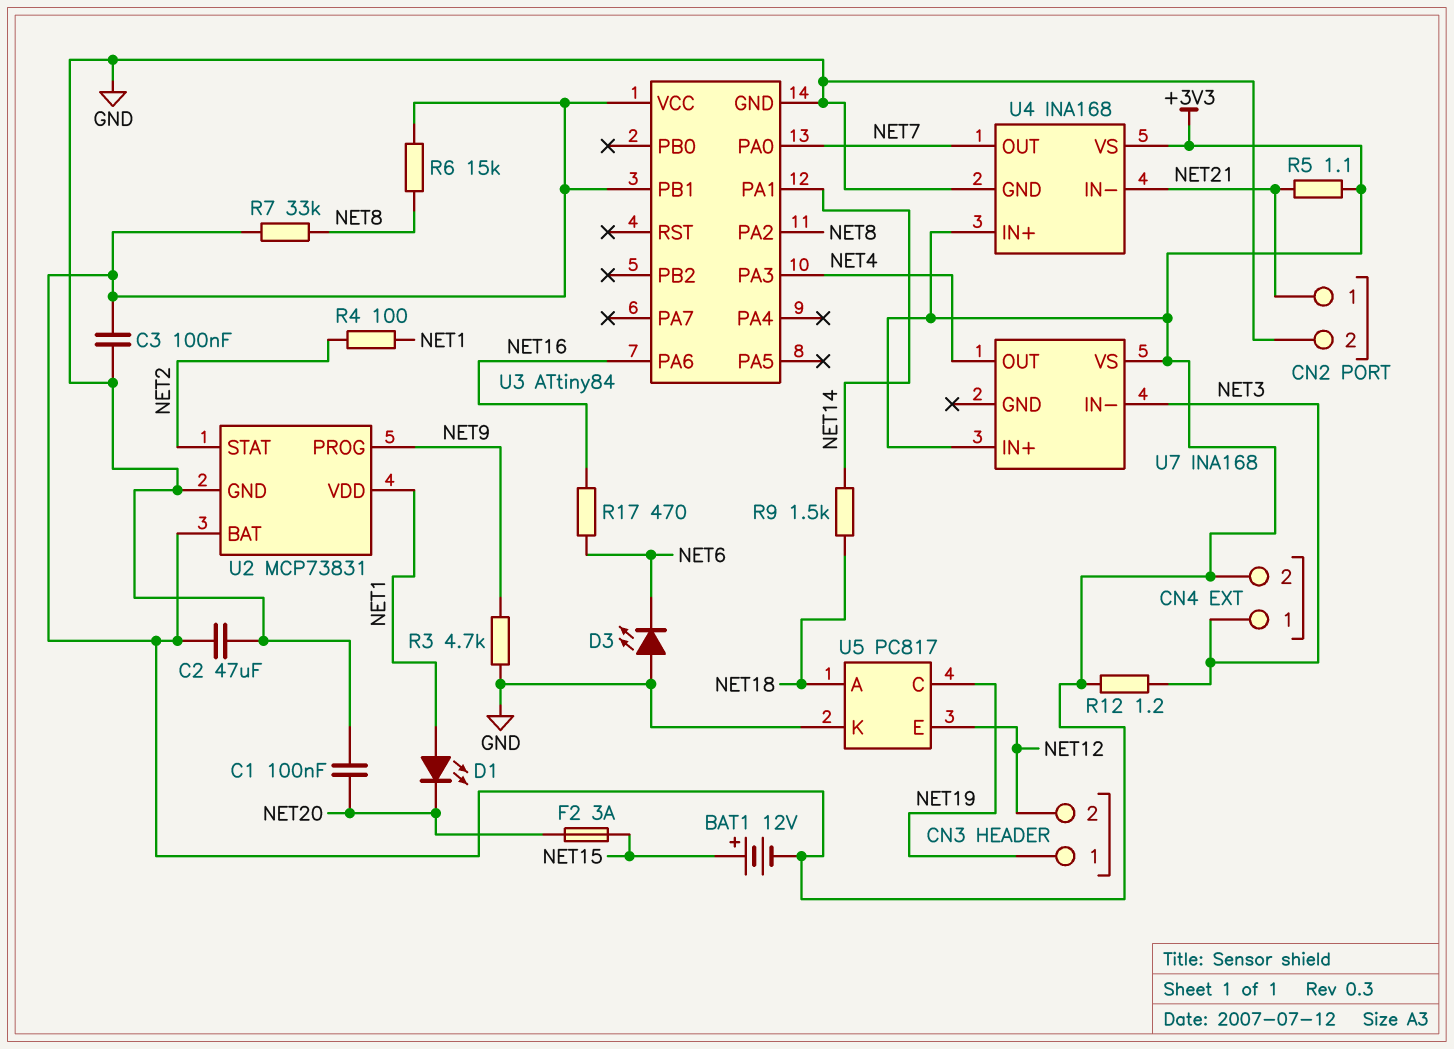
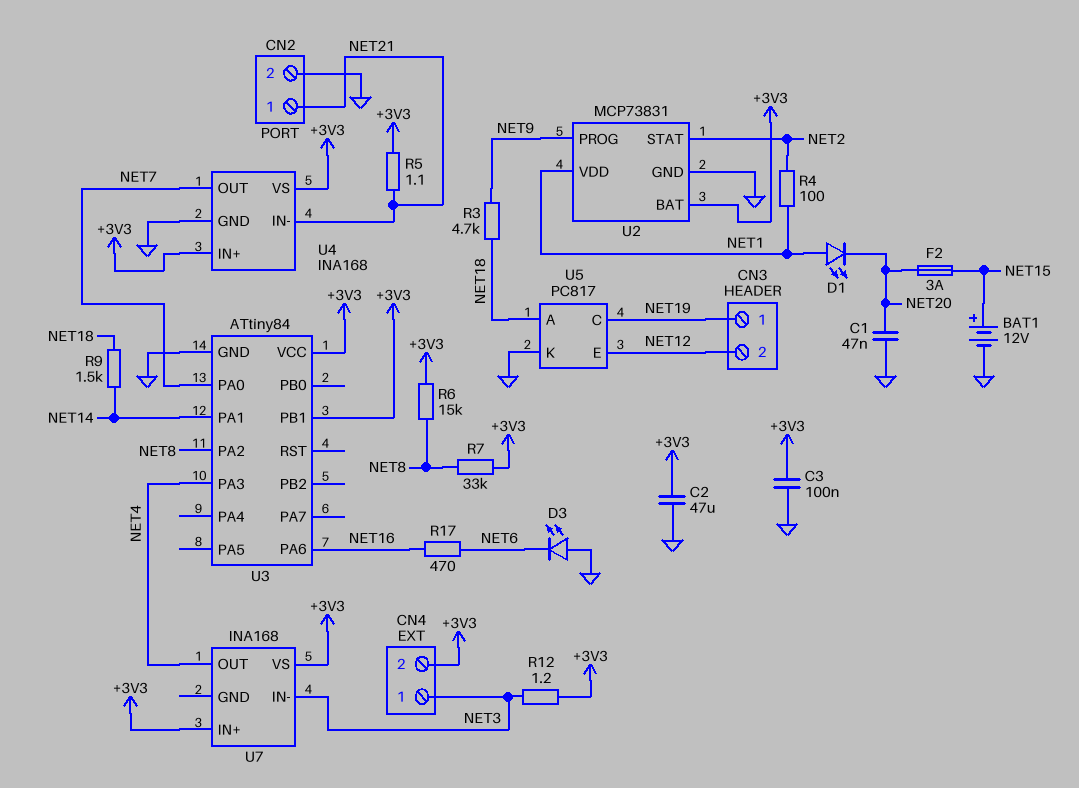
BAT1: 12V (plus NET15, minus +3V3) -> 12V (plus NET15, minus GND)
C1: 100nF (GND, NET20) -> 47nF (GND, NET20)
R3: 4.7k (GND, NET9) -> 4.7k (NET9, NET18)

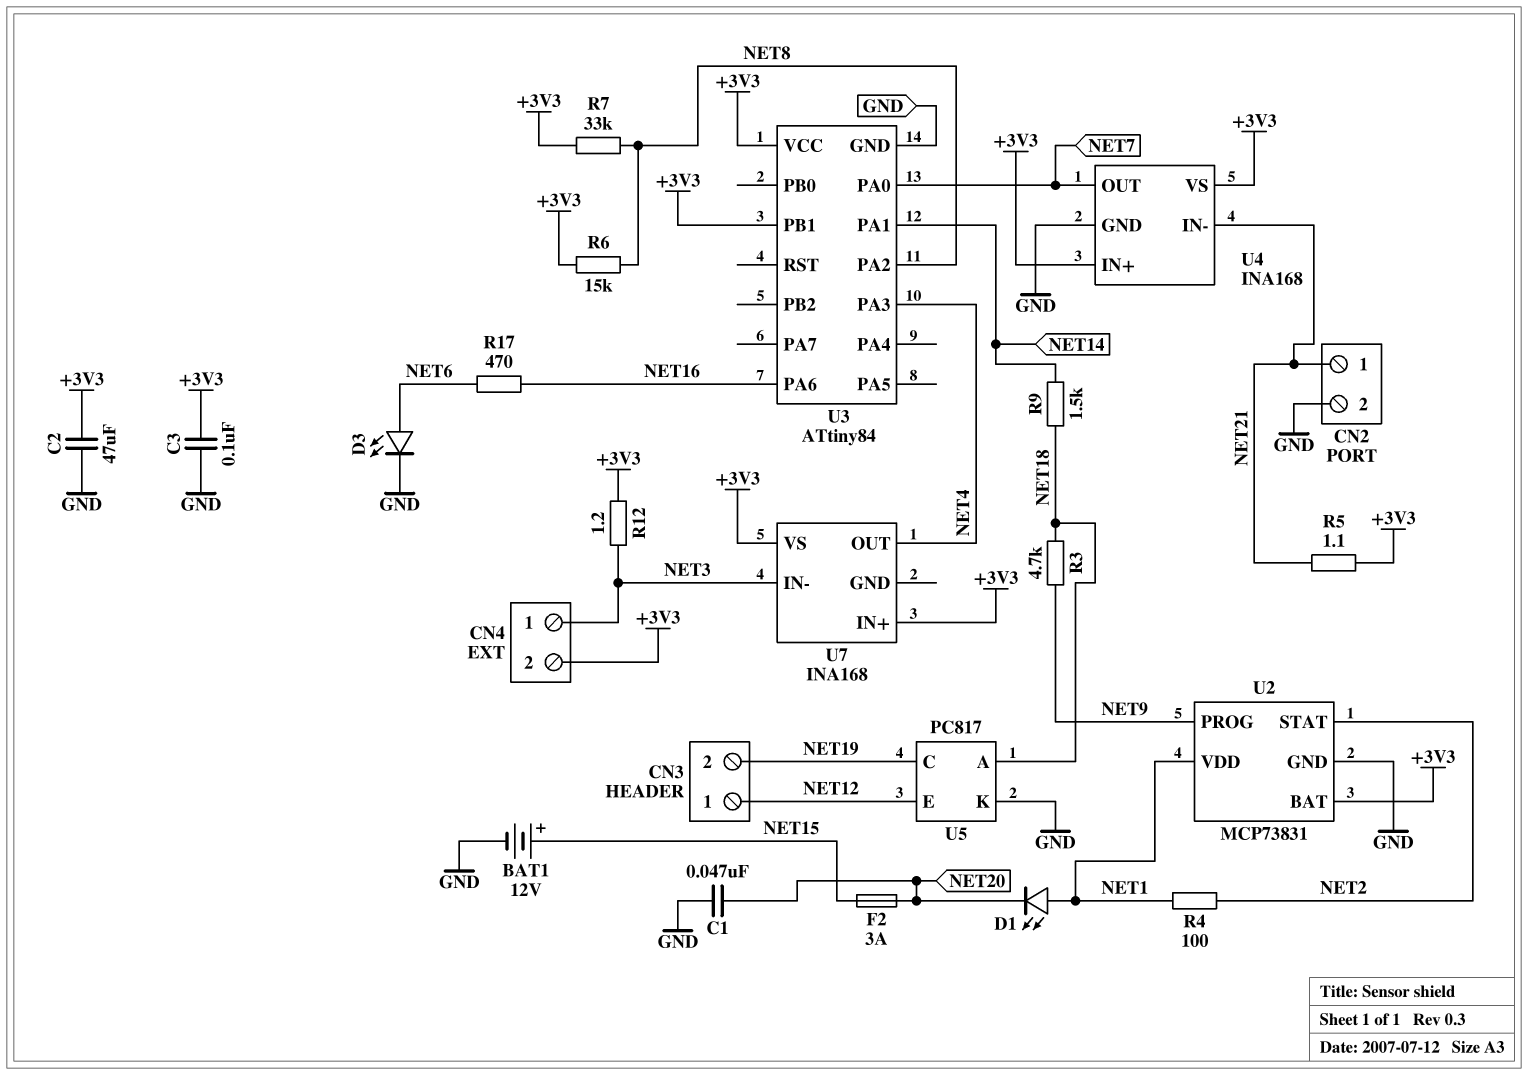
CN3 pin 1: NET19 -> NET12
CN3 pin 2: NET12 -> NET19
D3: LED (A GND, K NET6) -> LED (A NET6, K GND)

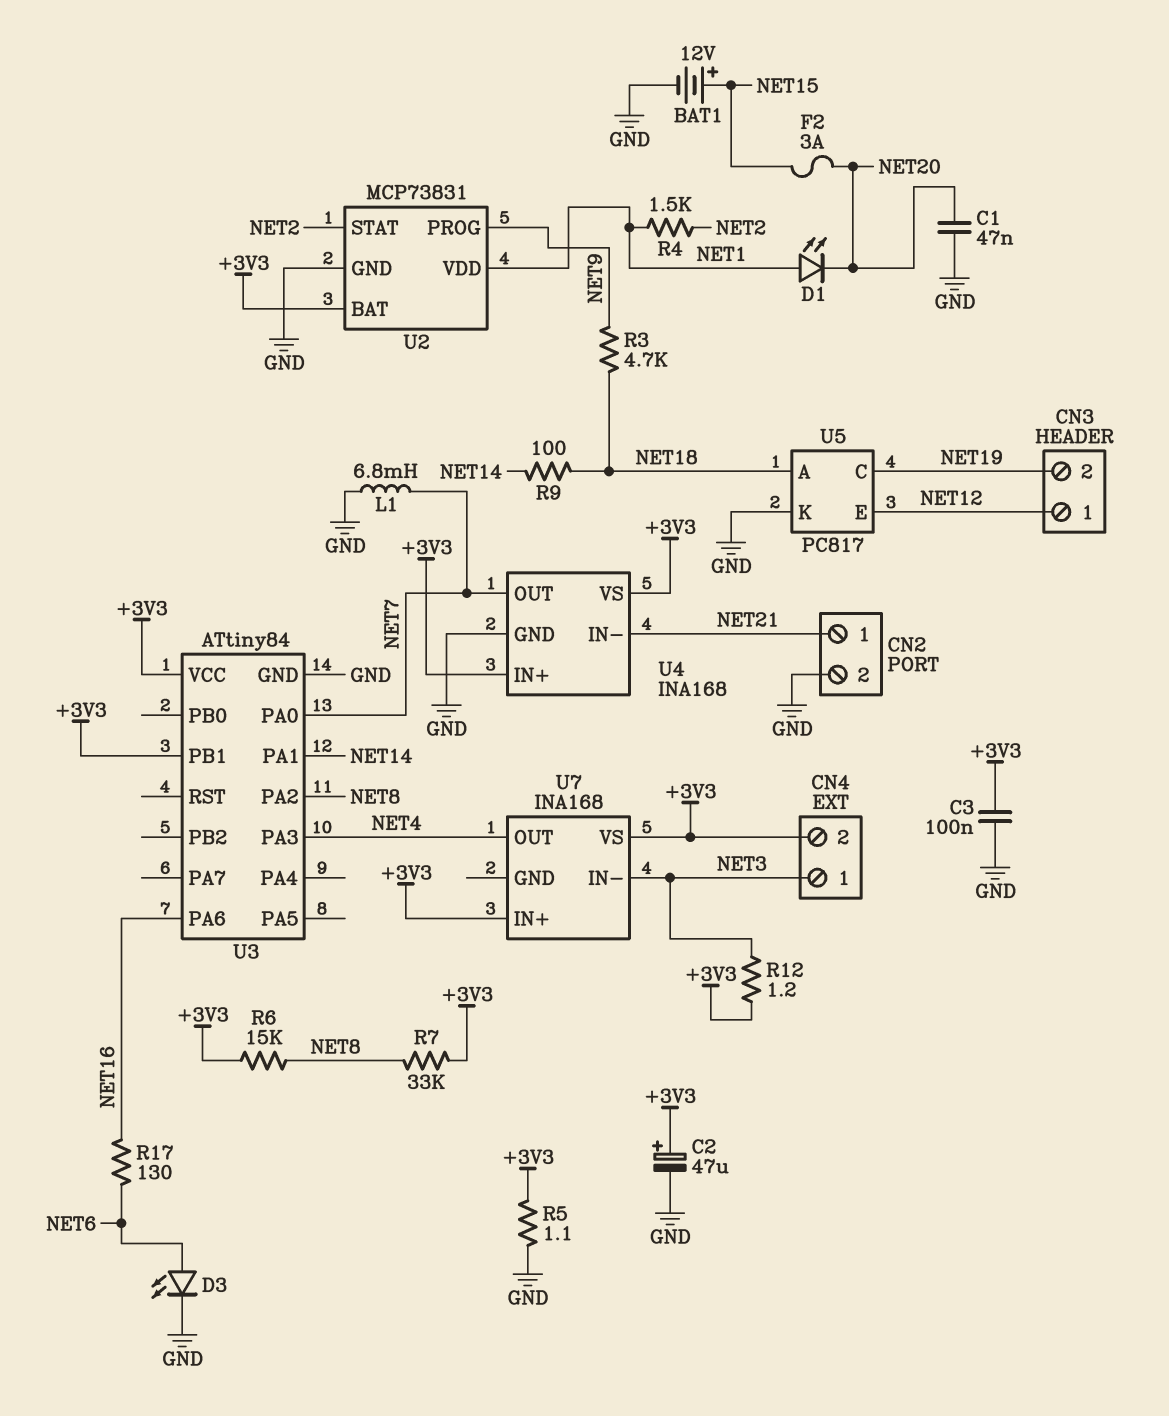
C2: 47uF (+3V3, GND) -> 47uF (plus +3V3, minus GND)
L1: none -> 6.8mH (GND, NET7)
R4: 100 (NET1, NET2) -> 1.5k (NET1, NET2)
R5: 1.1 (+3V3, NET21) -> 1.1 (+3V3, GND)
R9: 1.5k (NET14, NET18) -> 100 (NET14, NET18)
R17: 470 (NET6, NET16) -> 130 (NET6, NET16)

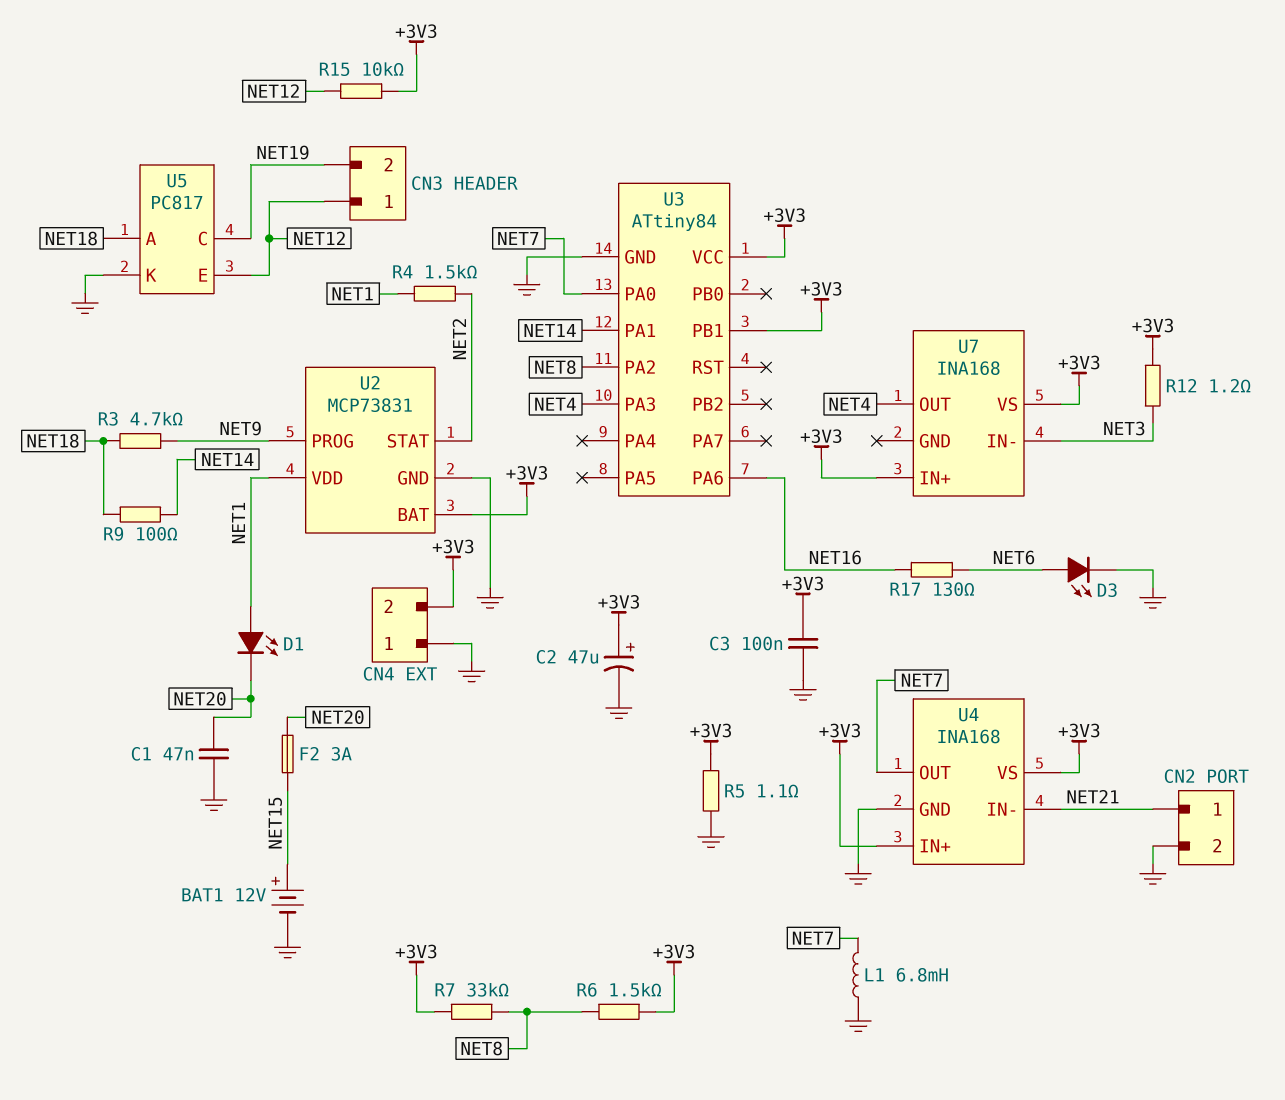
CN4 pin 1: NET3 -> GND
R6: 15k (+3V3, NET8) -> 1.5k (+3V3, NET8)
R15: none -> 10k (+3V3, NET12)

